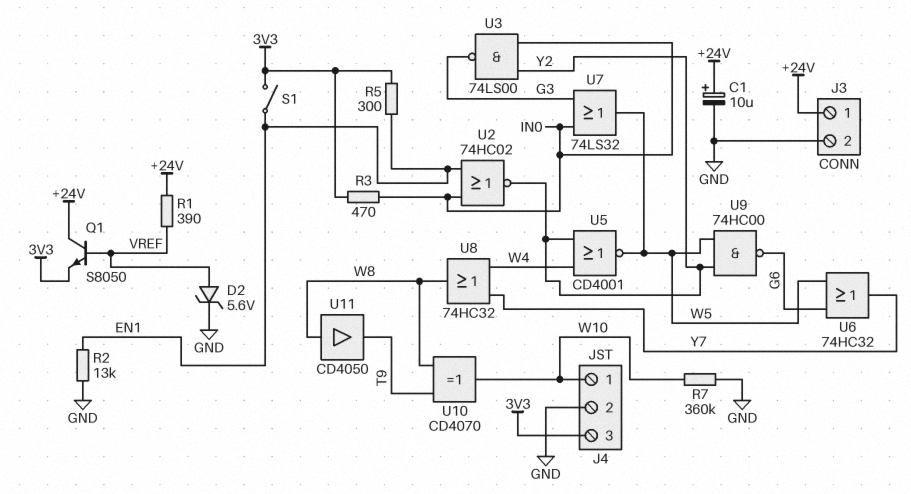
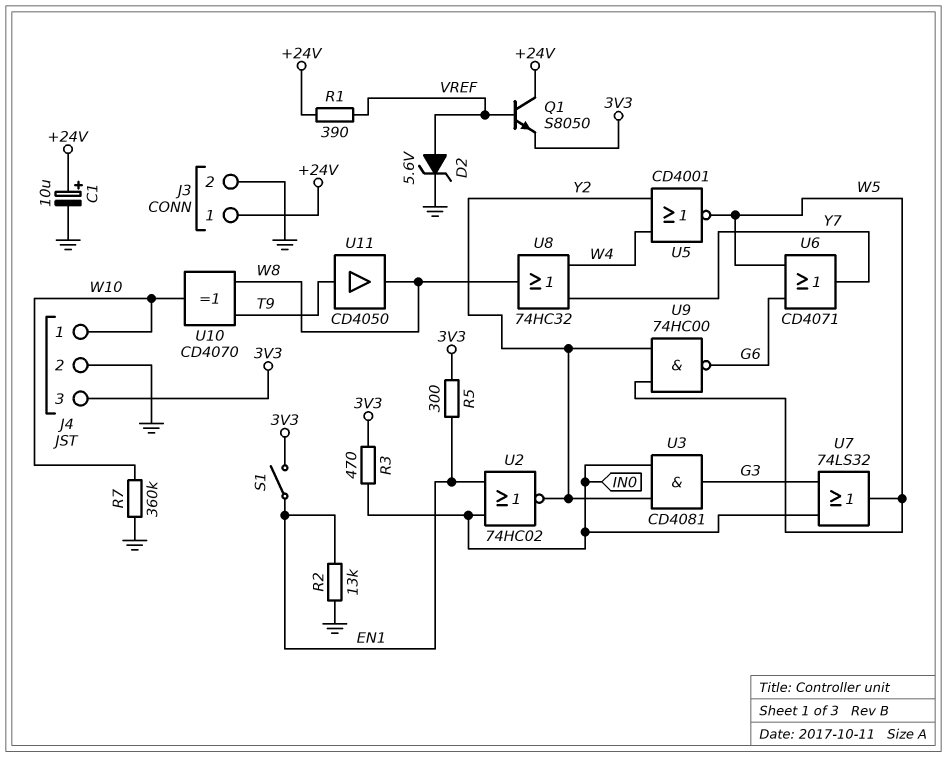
U3: NAND 74LS00 (in IN0, in Y2, out G3) -> AND CD4081 (in IN0, in Y2, out G3)
U6: OR 74HC32 (in G6, in W5, out Y7) -> OR CD4071 (in G6, in W5, out Y7)
U11: buffer CD4050 (in W8, out T9) -> buffer CD4050 (in T9, out W8)

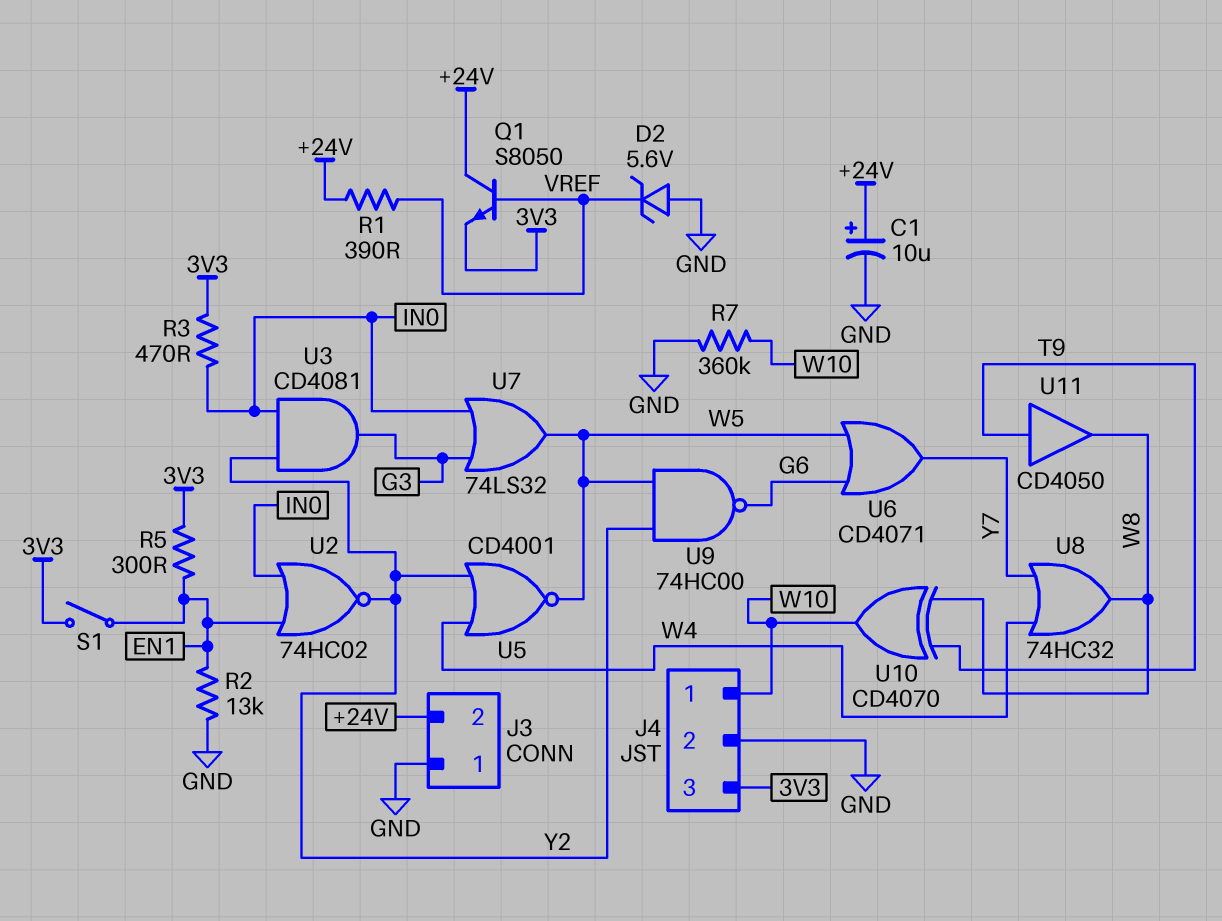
D2: zener 5.6V (A VREF, K GND) -> zener 5.6V (A GND, K VREF)
J3 pin 1: +24V -> GND
J3 pin 2: GND -> +24V

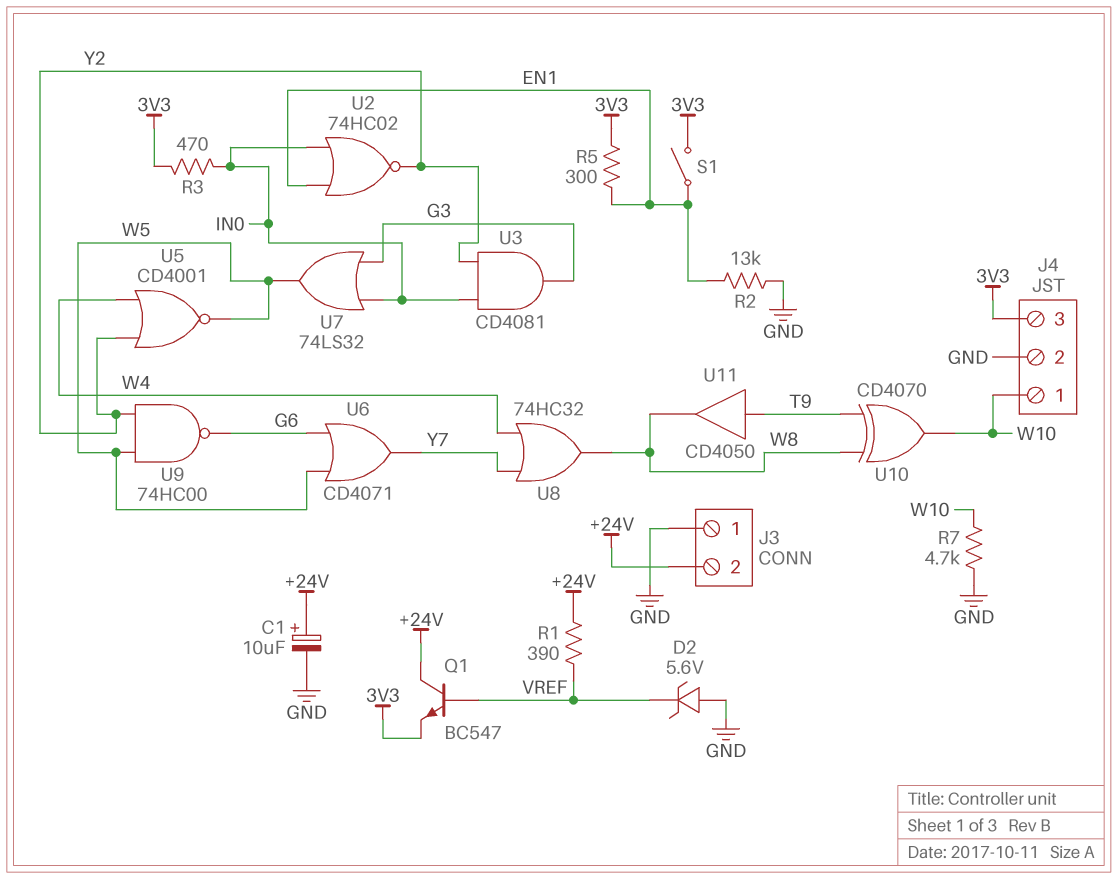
Q1: NPN S8050 (B VREF, C +24V, E 3V3) -> NPN BC547 (B VREF, C +24V, E 3V3)
R7: 360k (GND, W10) -> 4.7k (GND, W10)

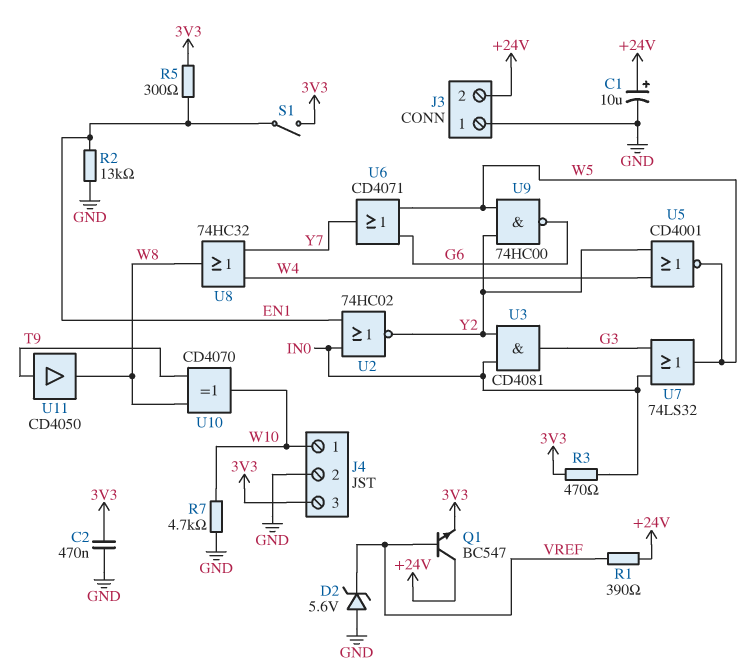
C2: none -> 470nF (3V3, GND)

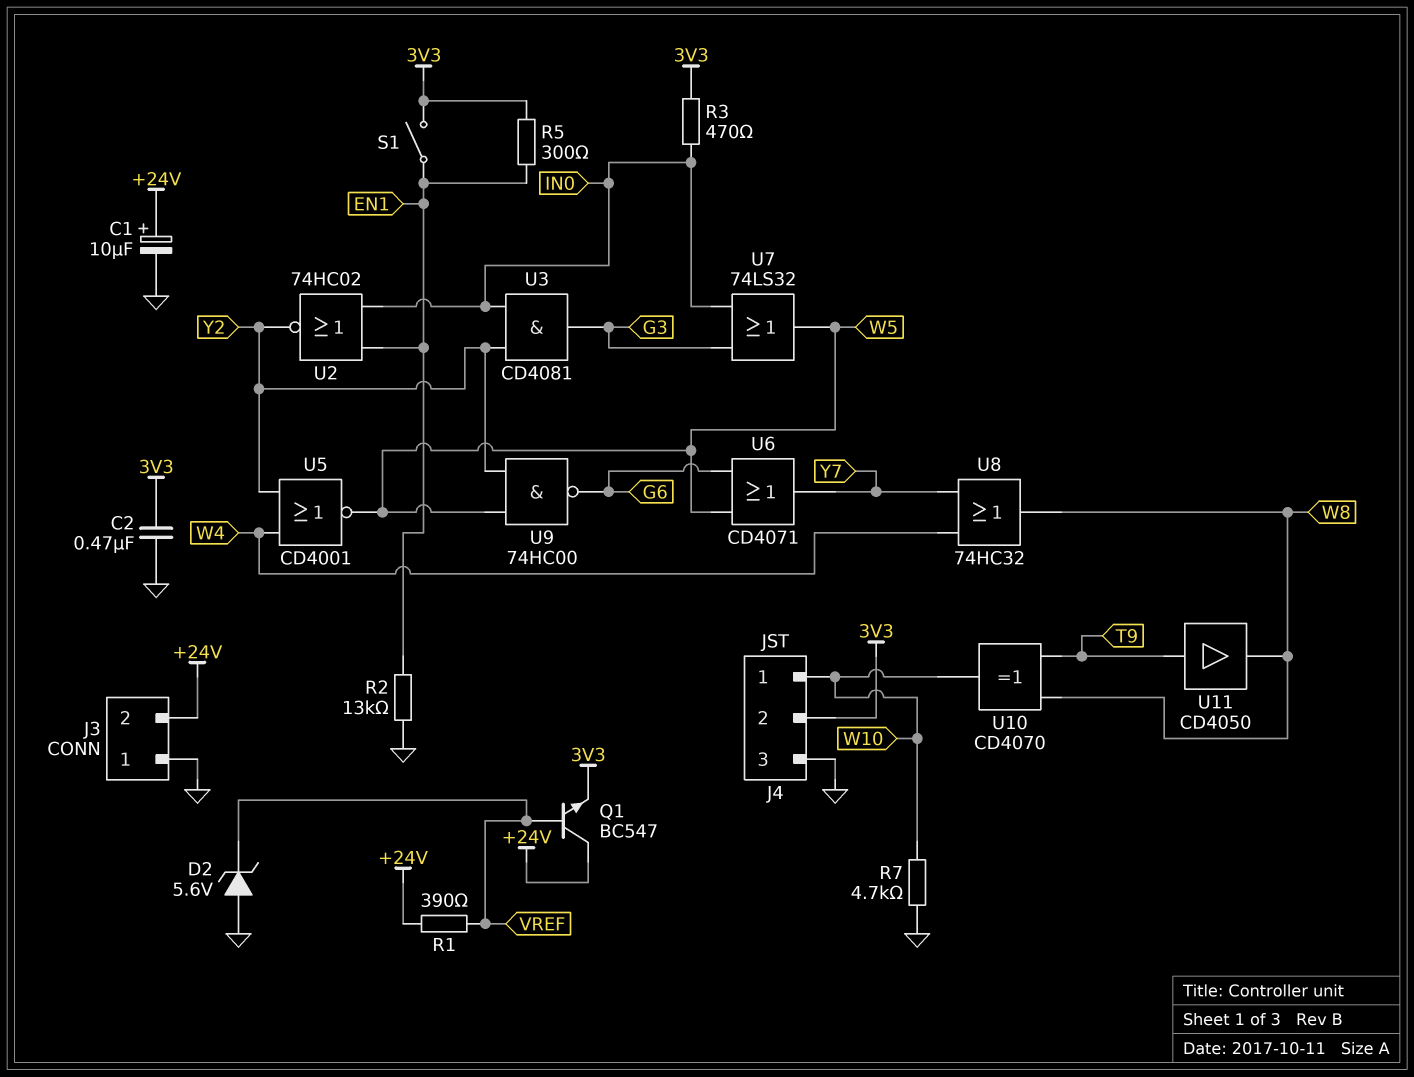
J4 pin 2: GND -> 3V3
J4 pin 3: 3V3 -> GND

